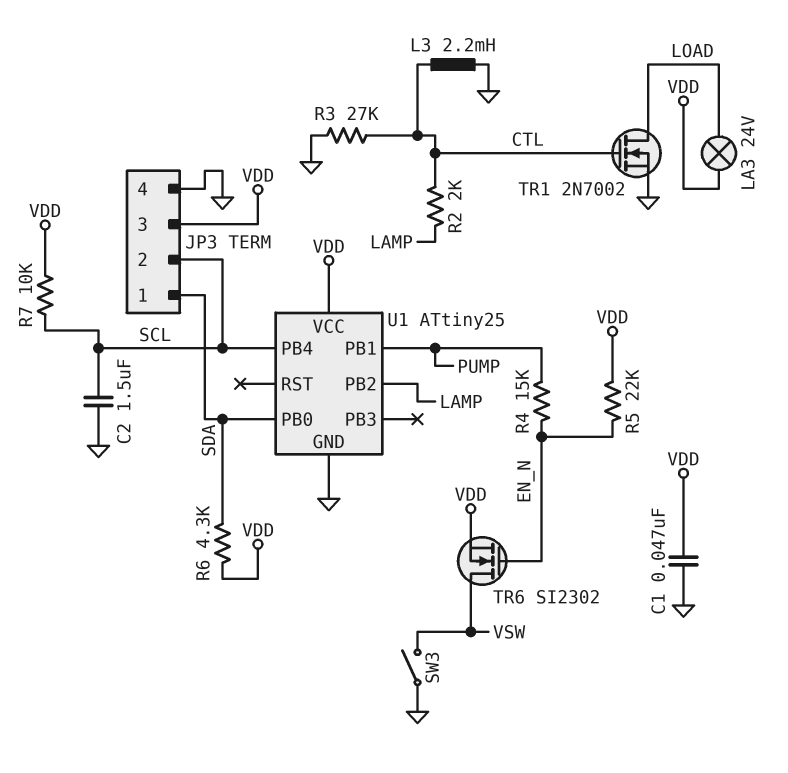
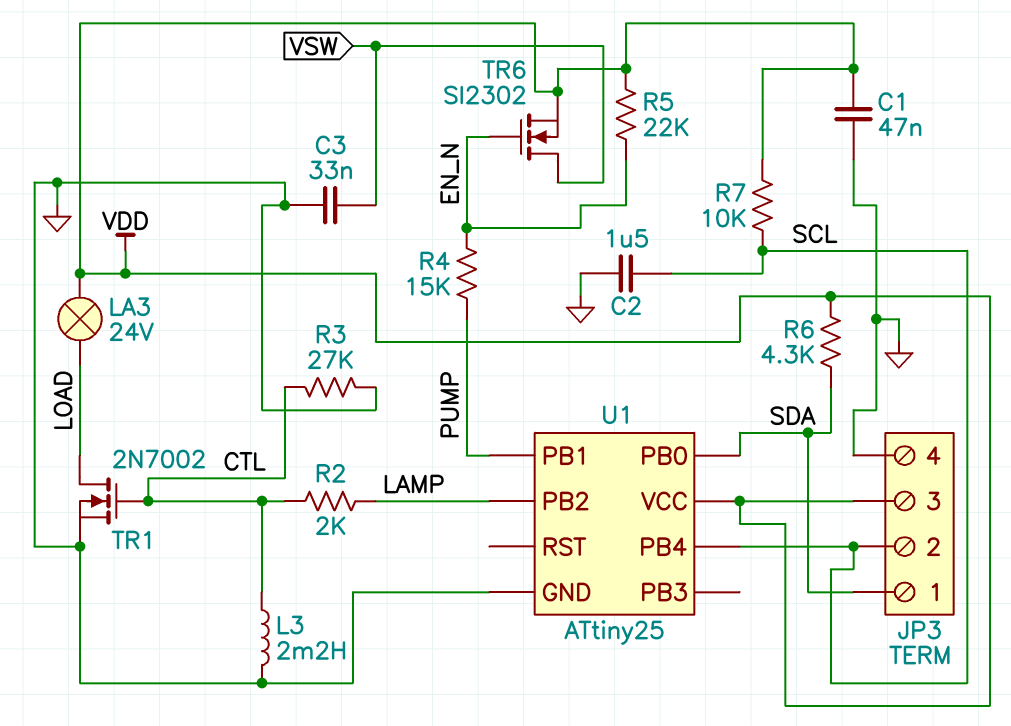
C3: none -> 33nF (GND, VSW)
SW3: switch (GND, VSW) -> none

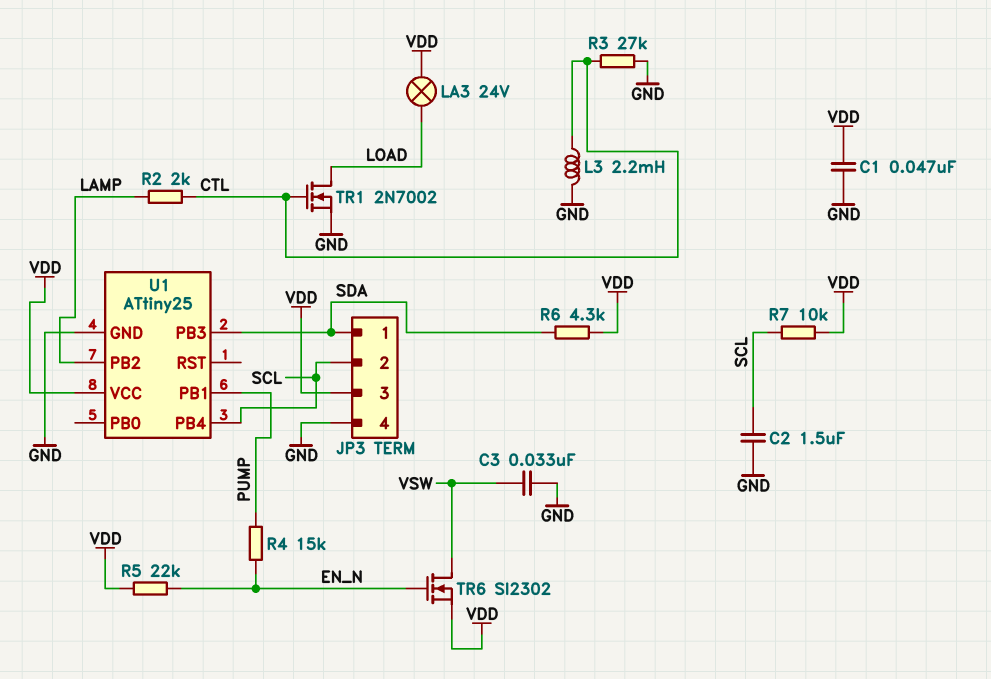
U1 pin PB0: SDA -> none
U1 pin PB3: none -> SDA

